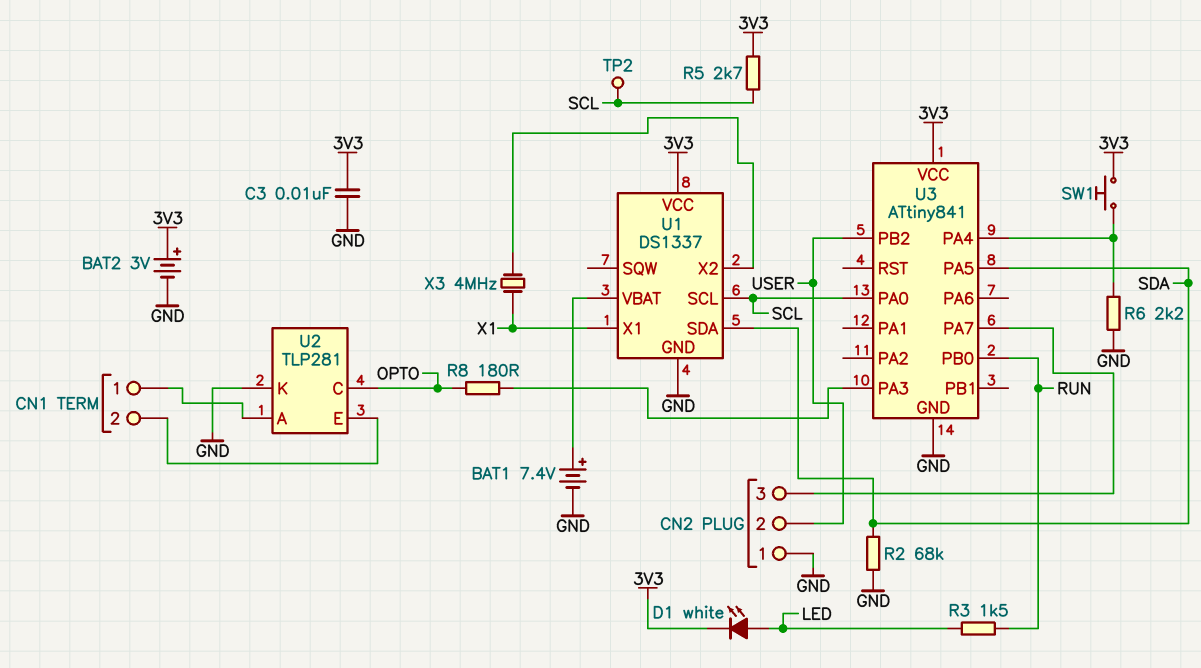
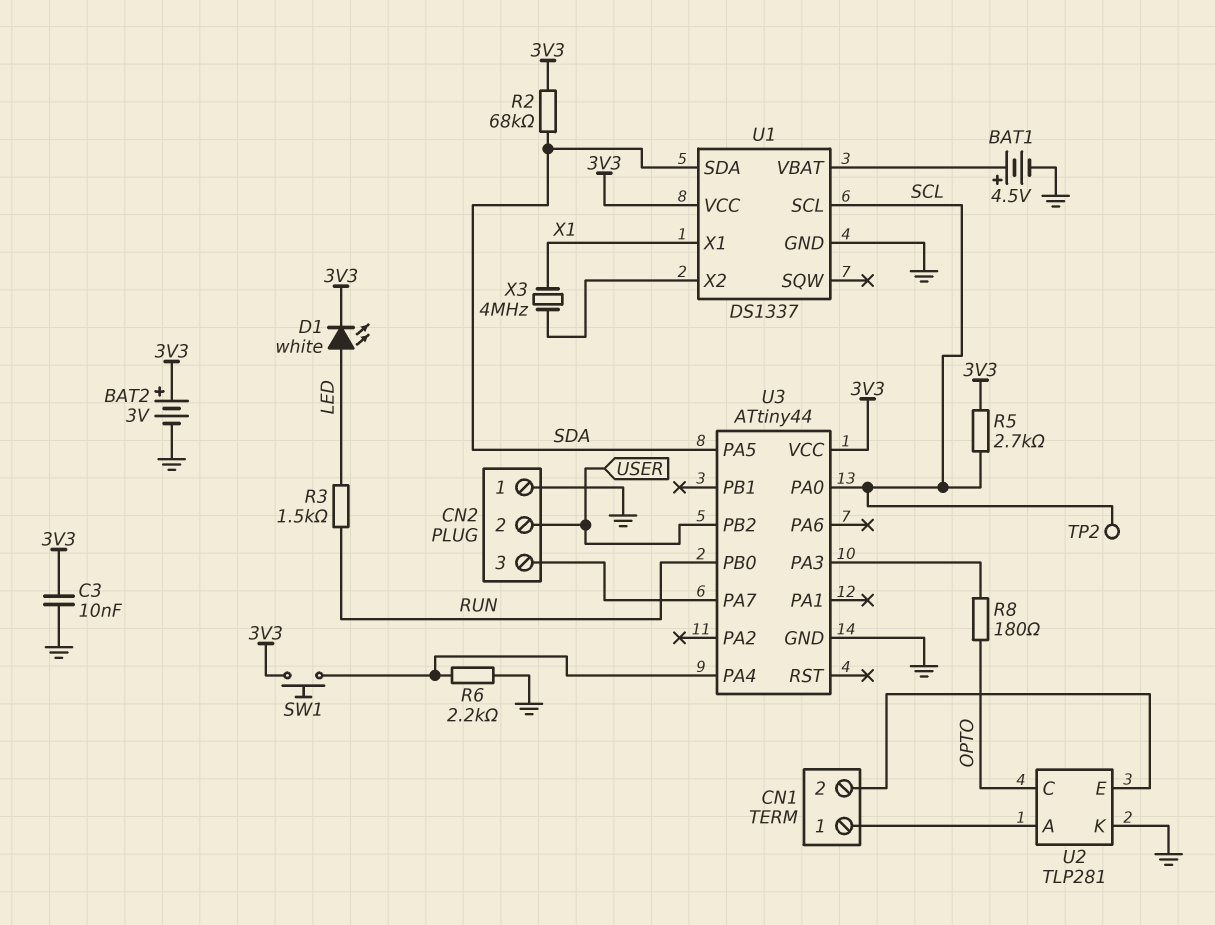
BAT1: 7.4V (plus U1/VBAT, minus GND) -> 4.5V (plus U1/VBAT, minus GND)
R2: 68k (GND, SDA) -> 68k (3V3, SDA)
U3: ATtiny841 -> ATtiny44

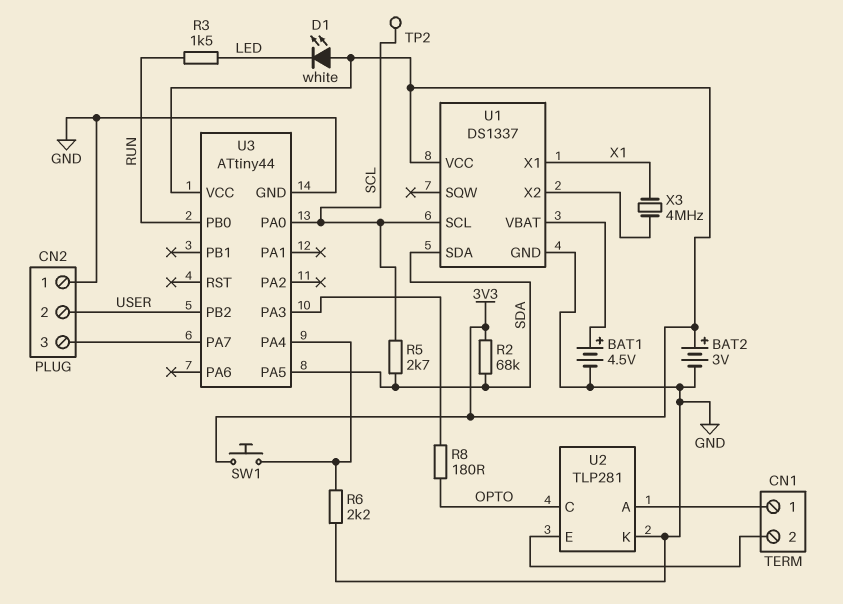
C3: 10nF (3V3, GND) -> none
D1: LED white (A LED, K 3V3) -> LED white (A 3V3, K LED)
R5: 2.7k (3V3, SCL) -> 2.7k (SCL, SDA)

